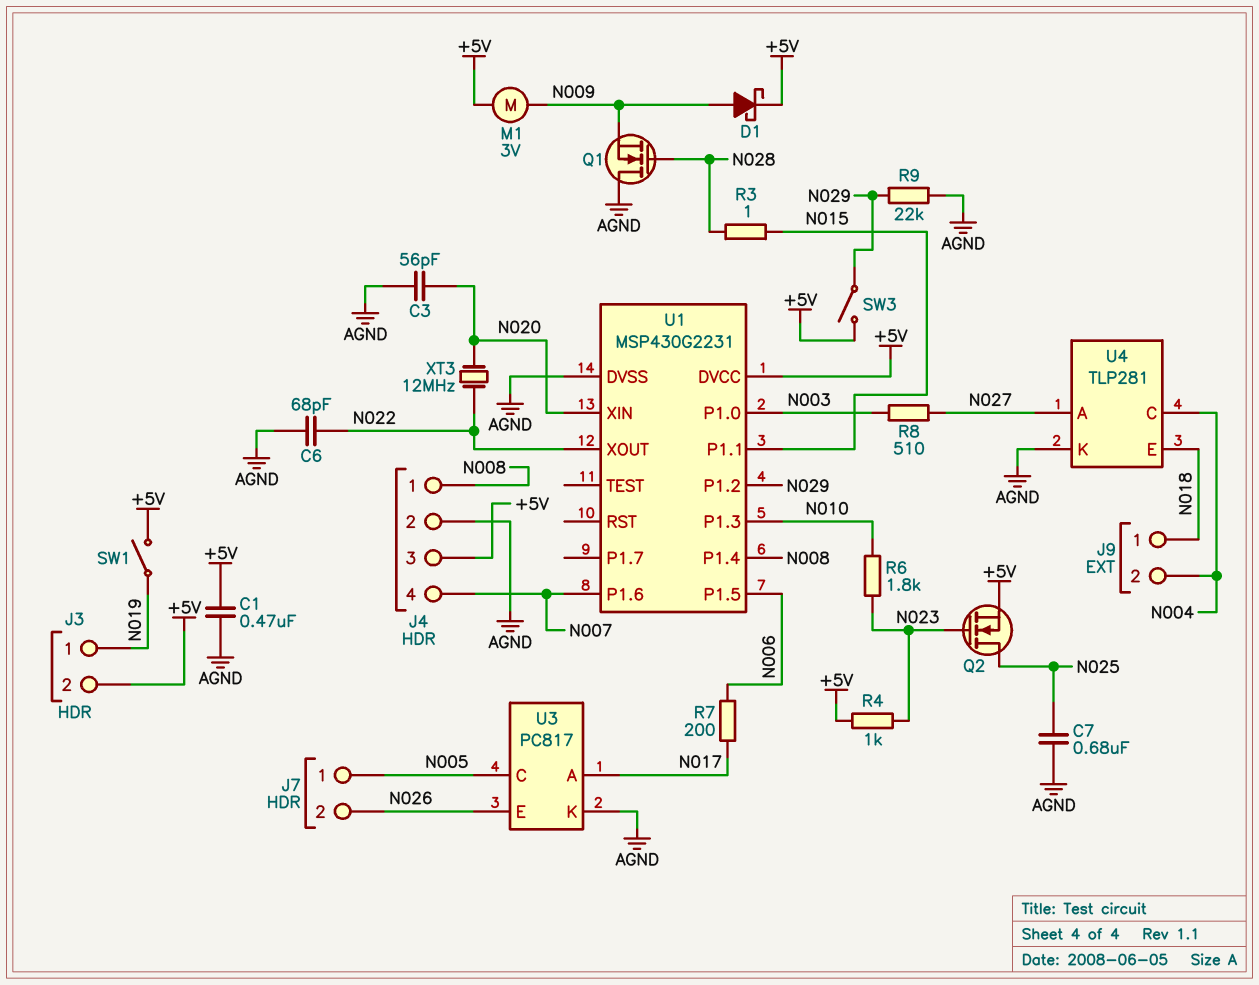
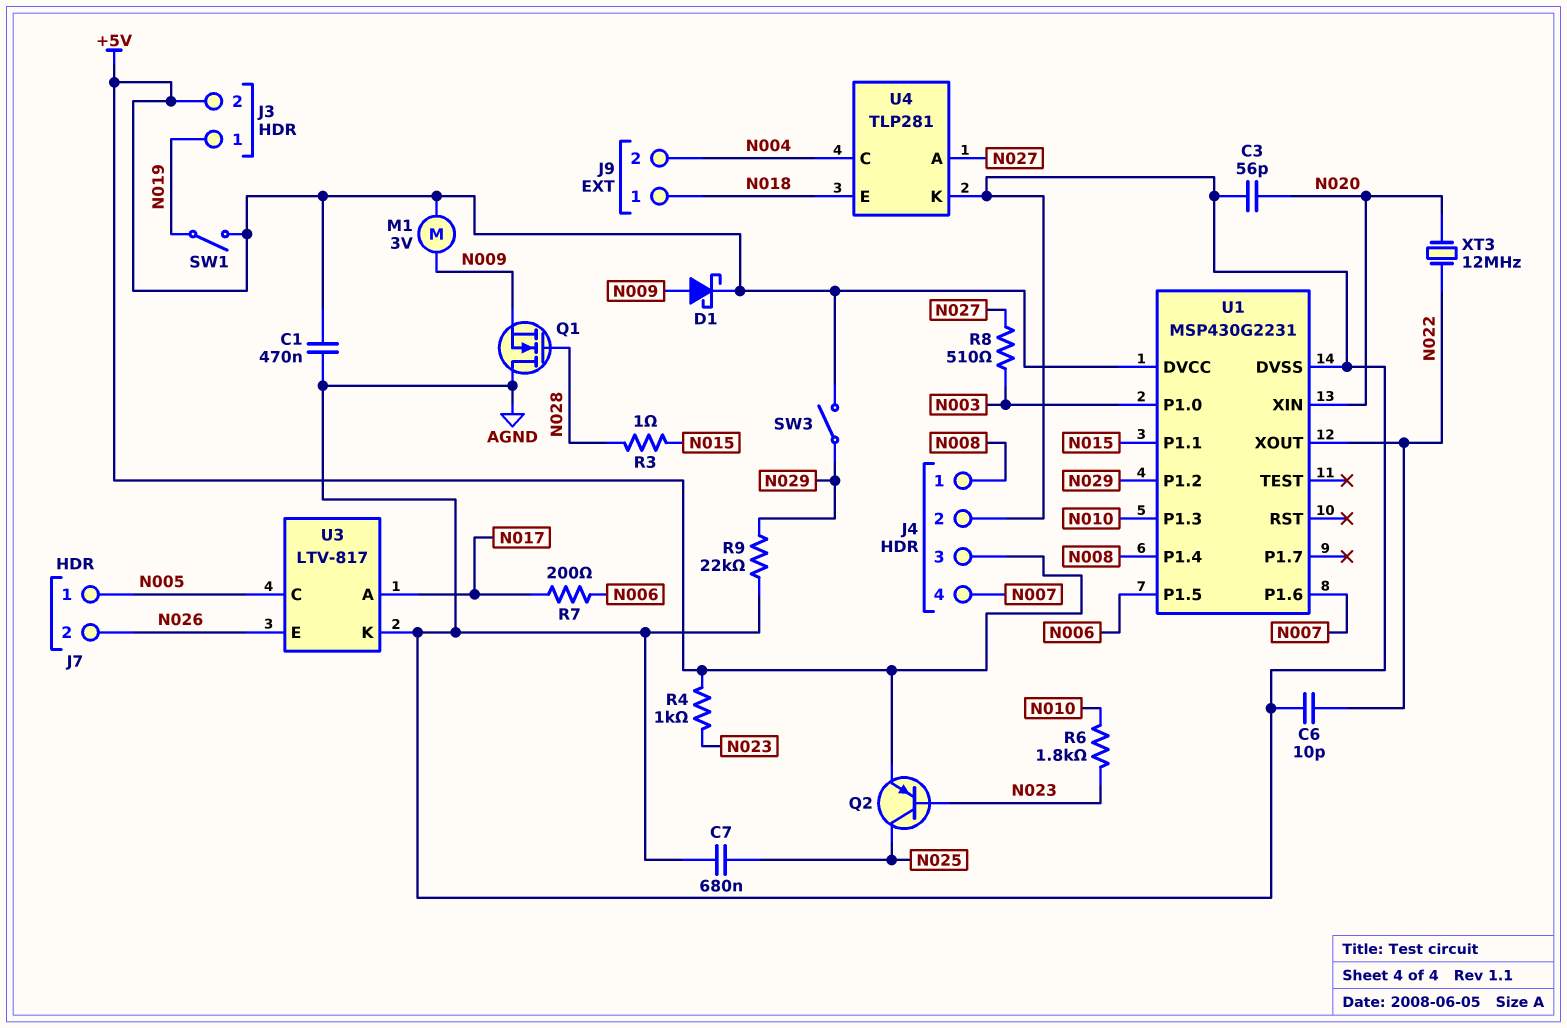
C6: 68pF (AGND, N022) -> 10pF (AGND, N022)
Q2: NMOS (G N023, D N025, S +5V) -> PNP (B N023, C N025, E +5V)
U3: PC817 -> LTV-817

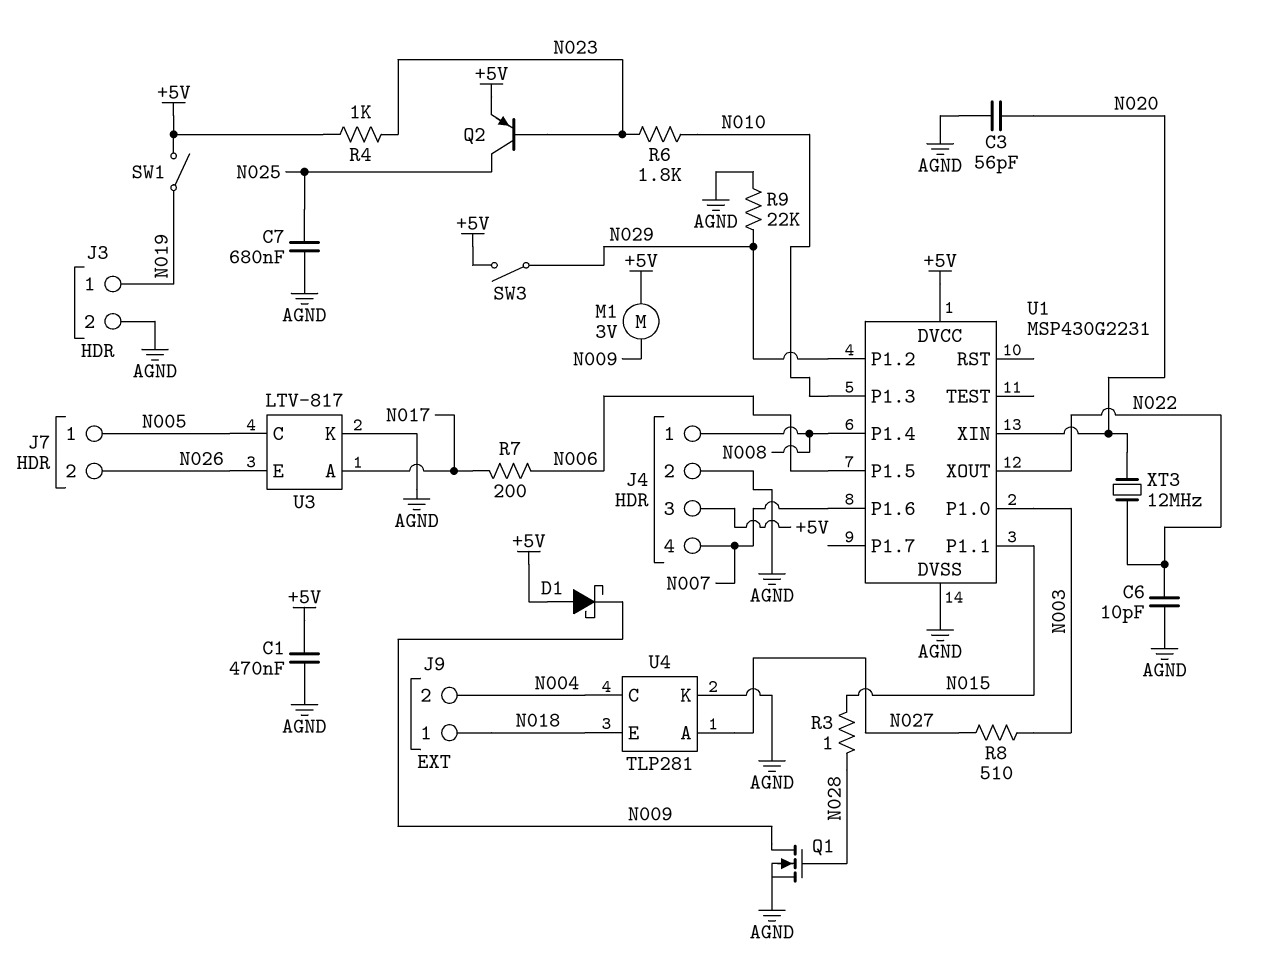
D1: schottky (A N009, K +5V) -> schottky (A +5V, K N009)
J3 pin 2: +5V -> AGND
Q1: NMOS (G N028, D AGND, S N009) -> NMOS (G N028, D N009, S AGND)

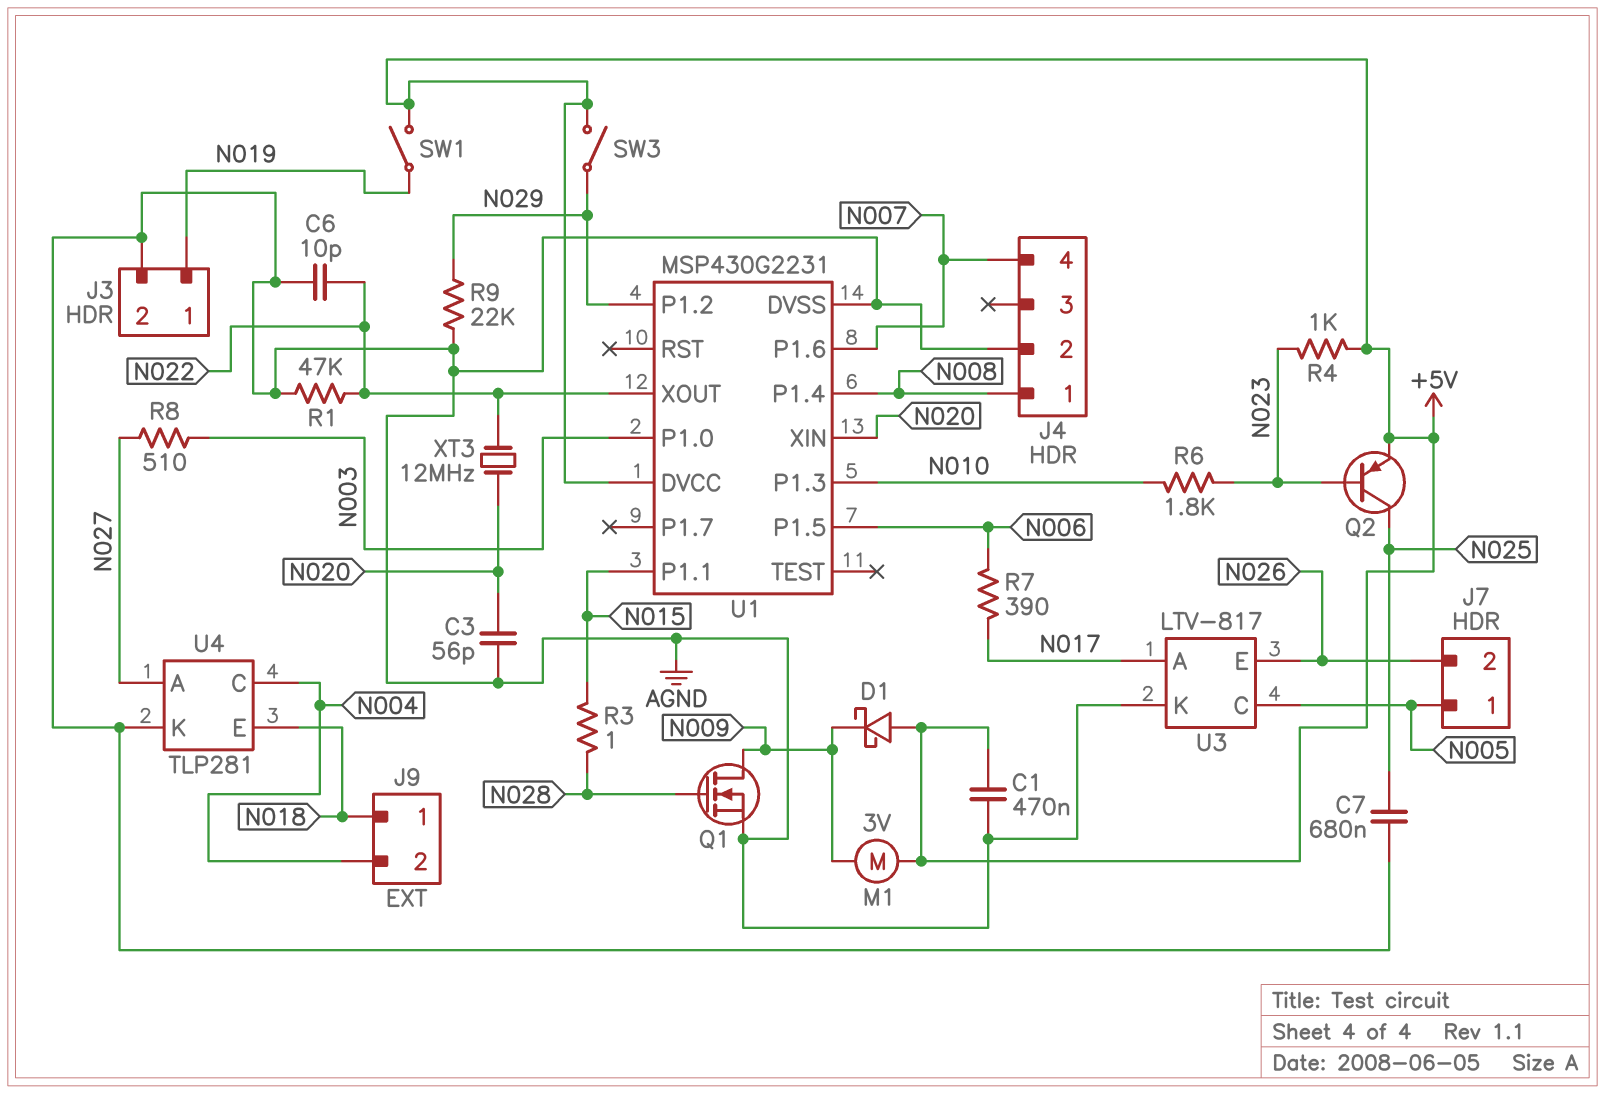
J4 pin 3: +5V -> none
R1: none -> 47k (AGND, N022)
R7: 200 (N006, N017) -> 390 (N006, N017)

